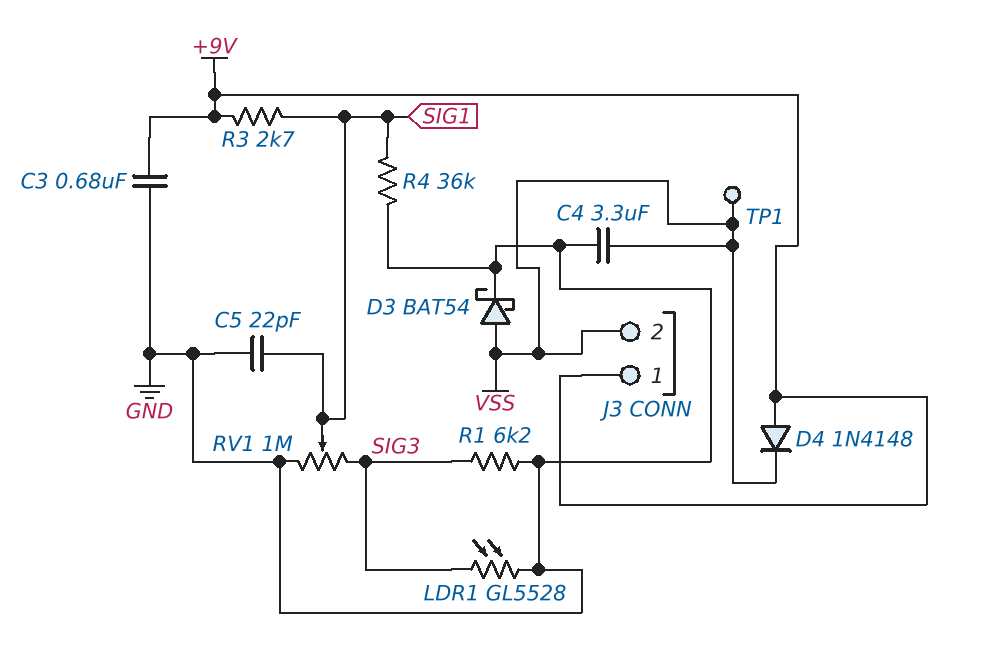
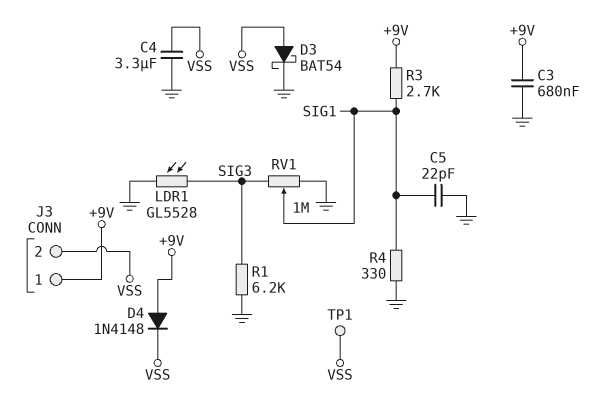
R4: 36k (GND, SIG1) -> 330 (GND, SIG1)

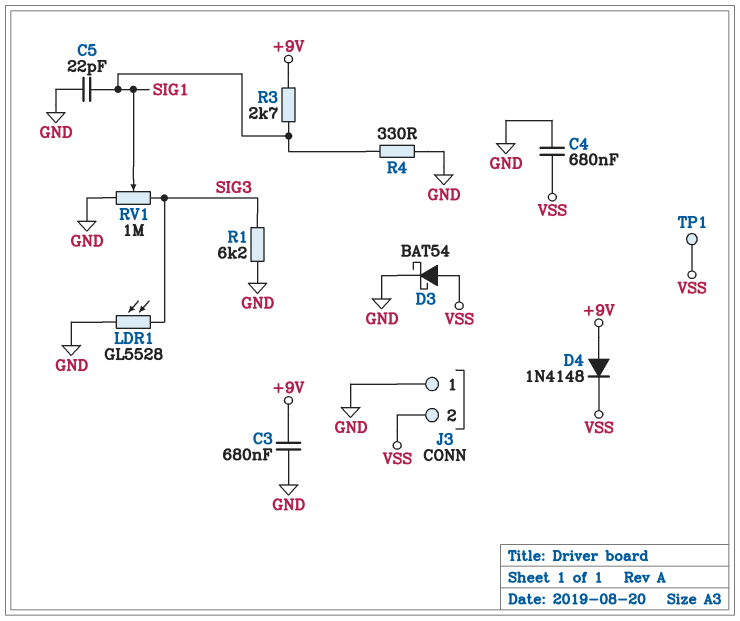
C4: 3.3uF (GND, VSS) -> 680nF (GND, VSS)
J3 pin 1: +9V -> GND

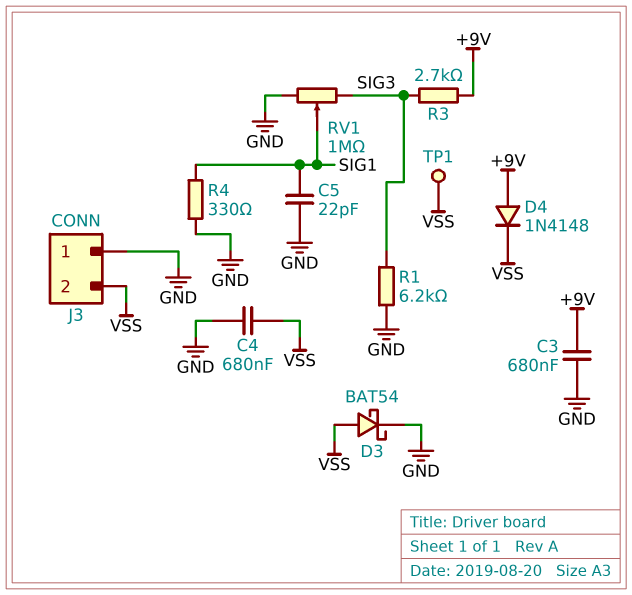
LDR1: GL5528 (GND, SIG3) -> none
R3: 2.7k (+9V, SIG1) -> 2.7k (+9V, SIG3)

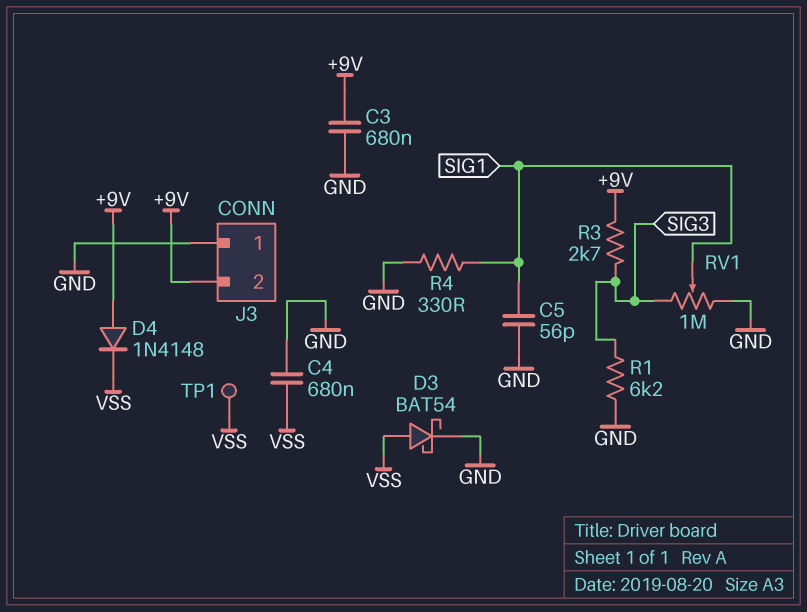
C5: 22pF (GND, SIG1) -> 56pF (GND, SIG1)
J3 pin 2: VSS -> +9V

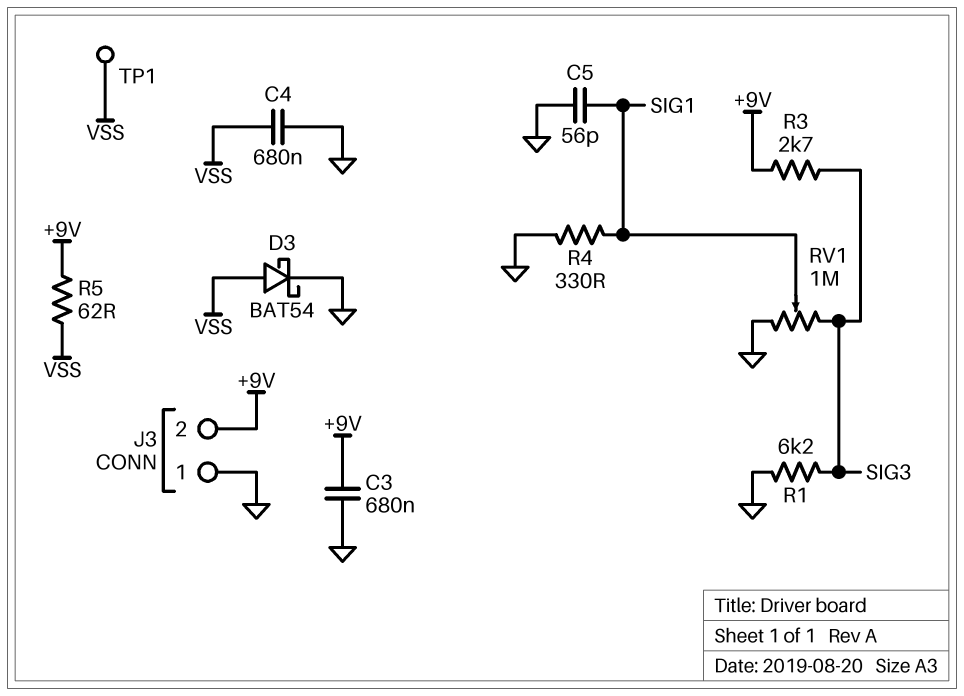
D4: diode 1N4148 (A +9V, K VSS) -> none
R5: none -> 62 (+9V, VSS)

